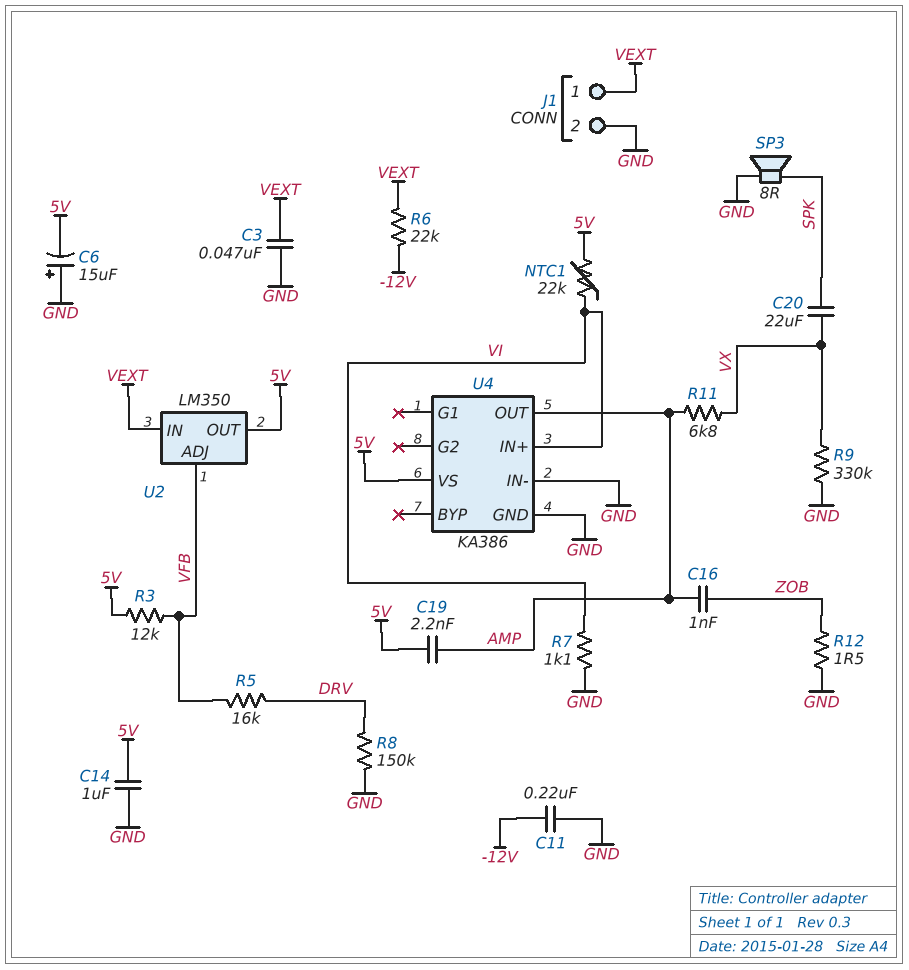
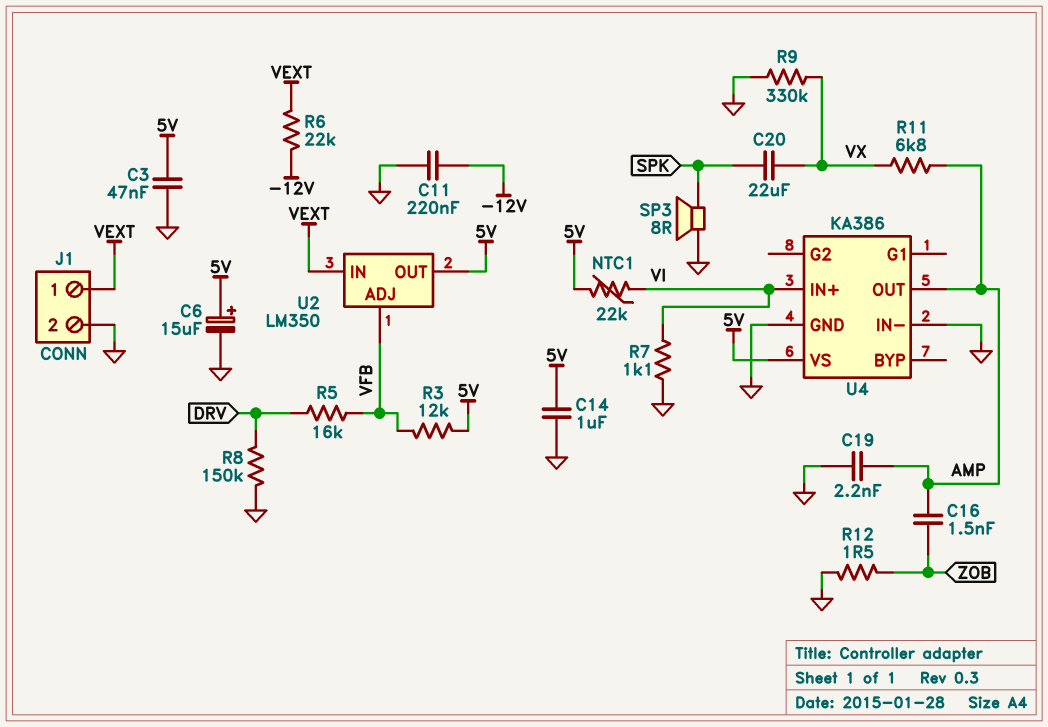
C3: 47nF (GND, VEXT) -> 47nF (5V, GND)
C6: 15uF (plus GND, minus 5V) -> 15uF (plus 5V, minus GND)
C16: 1nF (AMP, ZOB) -> 1.5nF (AMP, ZOB)
C19: 2.2nF (5V, AMP) -> 2.2nF (AMP, GND)

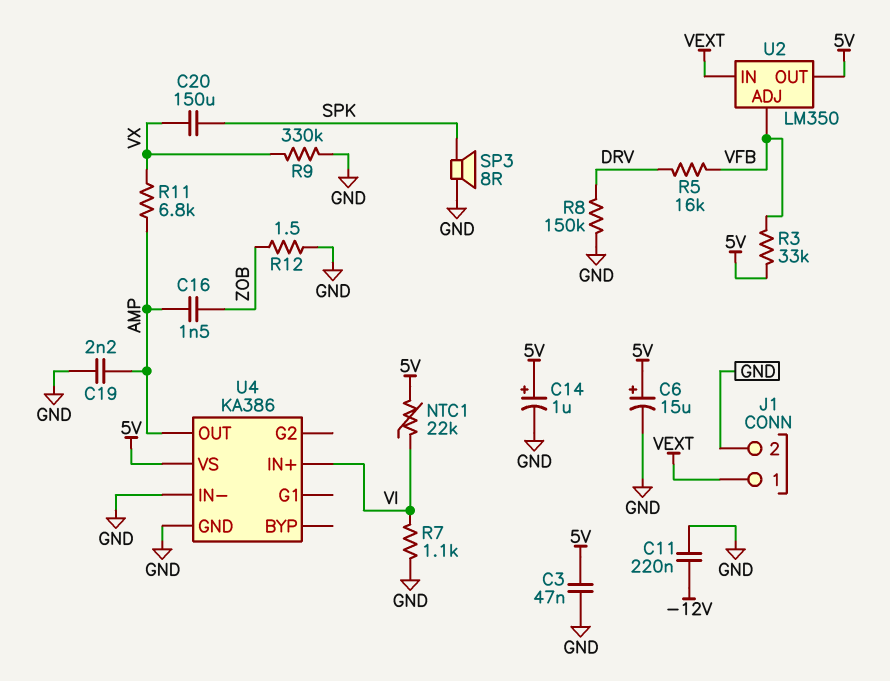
C14: 1uF (5V, GND) -> 1uF (plus 5V, minus GND)
C20: 22uF (SPK, VX) -> 150uF (SPK, VX)
R3: 12k (5V, VFB) -> 33k (5V, VFB)
R6: 22k (-12V, VEXT) -> none

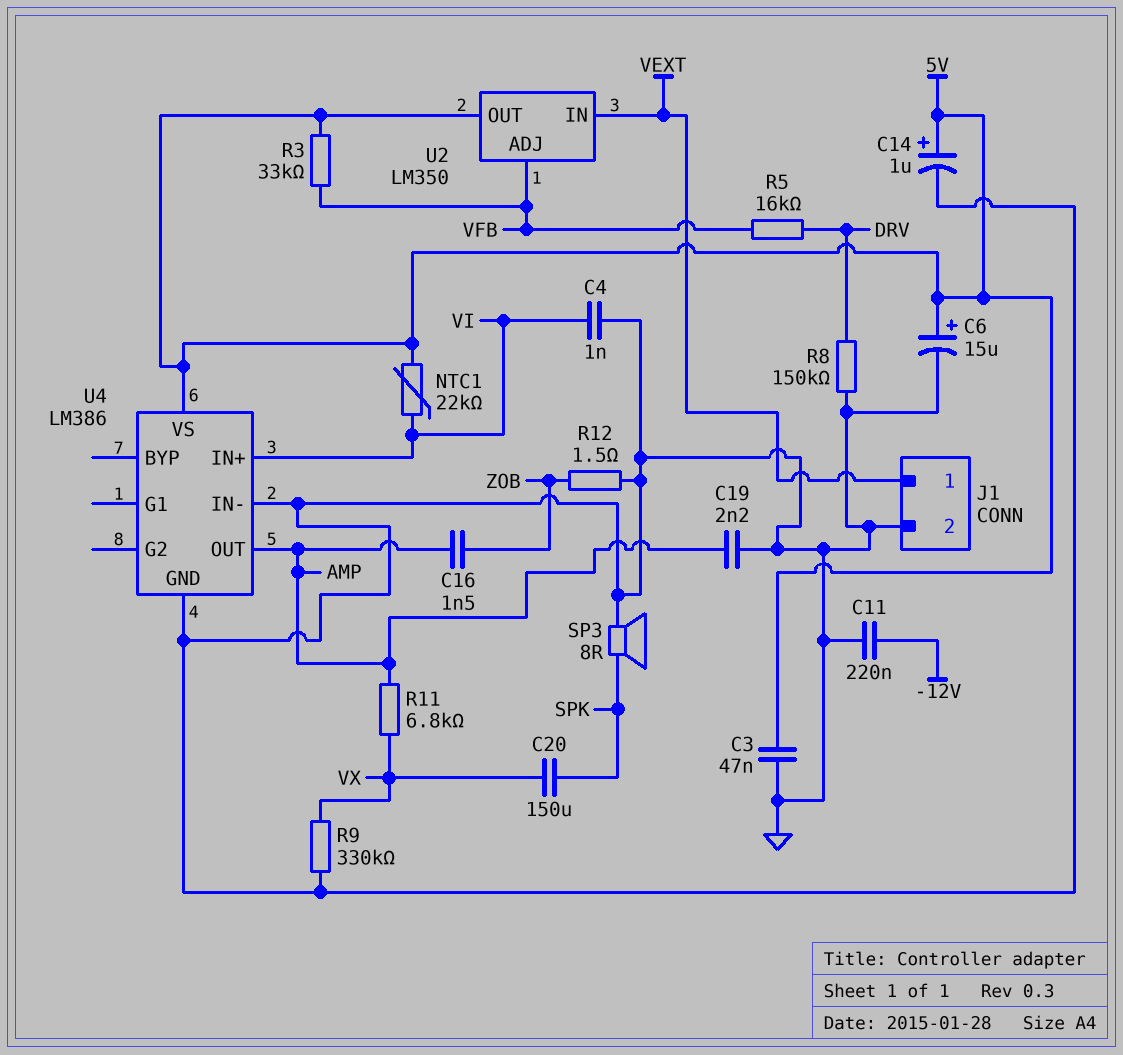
C4: none -> 1nF (GND, VI)
R7: 1.1k (GND, VI) -> none
U4: KA386 -> LM386

